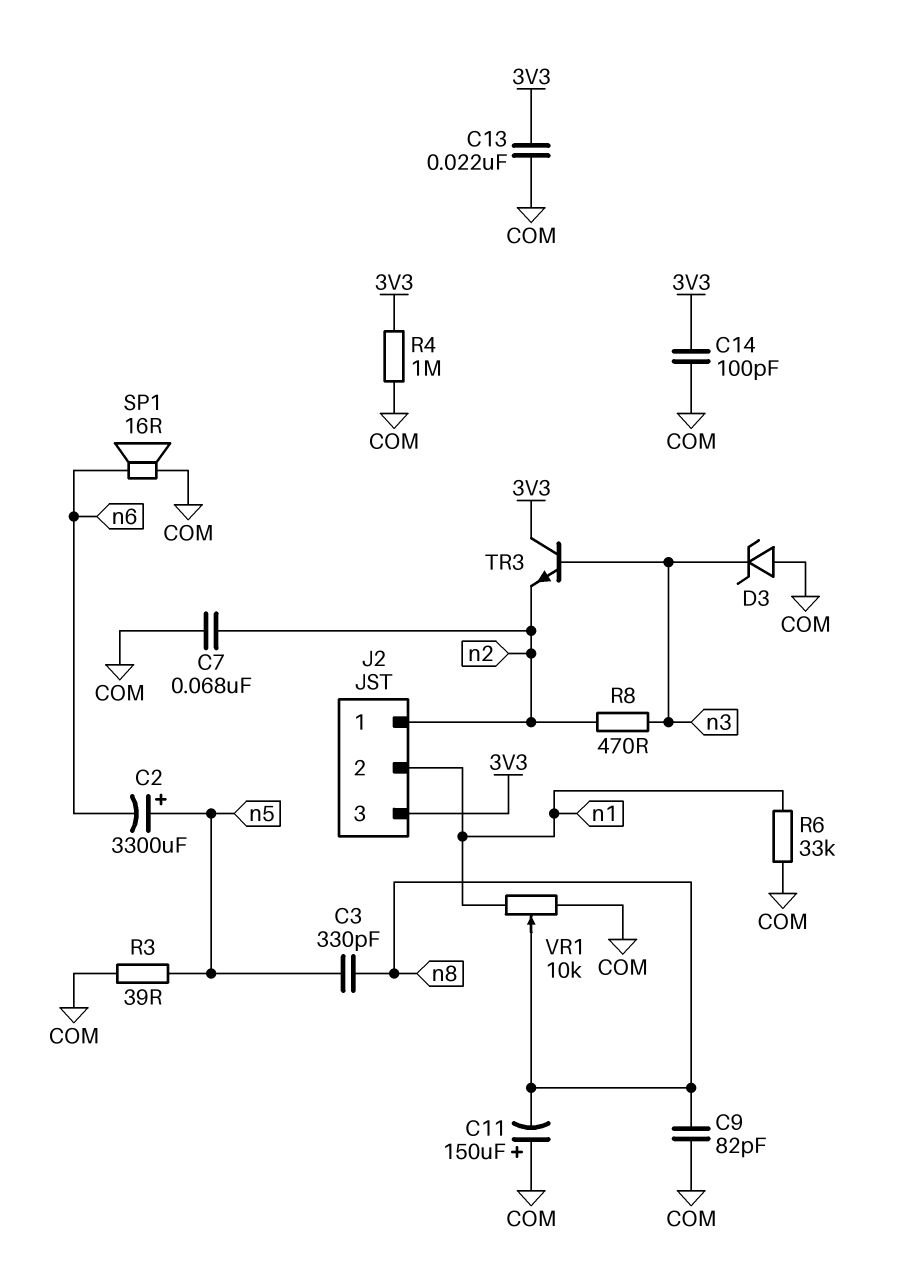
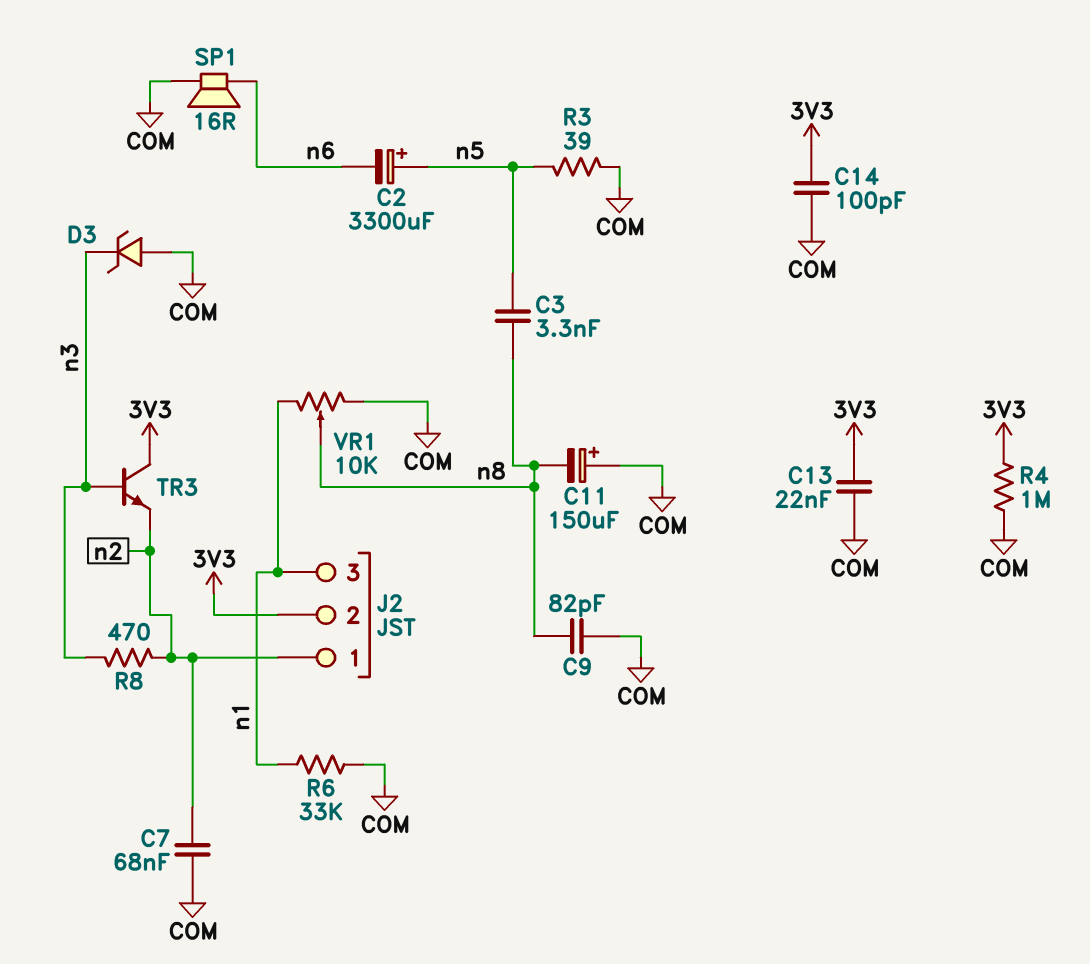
C3: 330pF (n5, n8) -> 3.3nF (n5, n8)
J2 pin 2: n1 -> 3V3
J2 pin 3: 3V3 -> n1

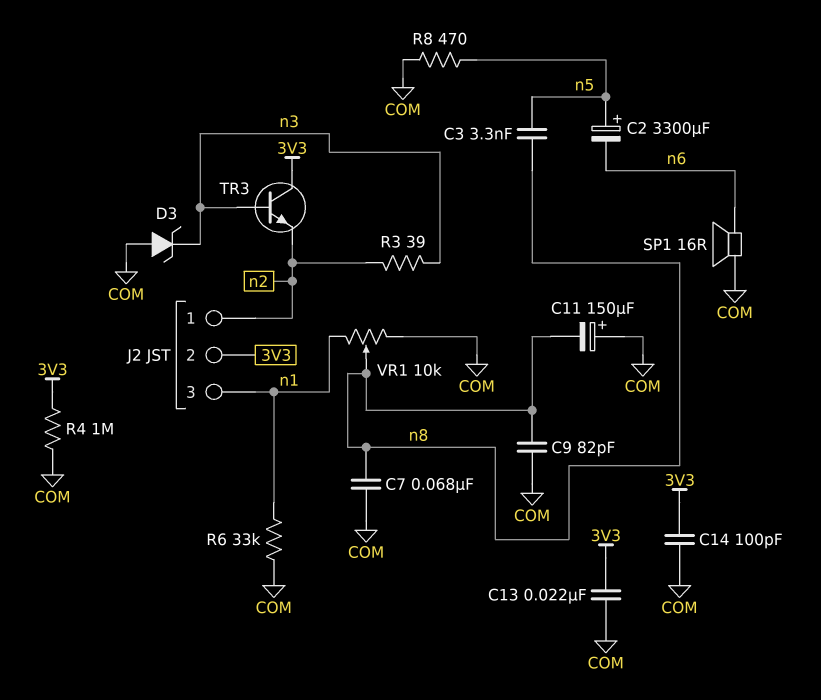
C7: 68nF (COM, n2) -> 68nF (COM, n8)
R3: 39 (COM, n5) -> 39 (n2, n3)
R8: 470 (n2, n3) -> 470 (COM, n5)

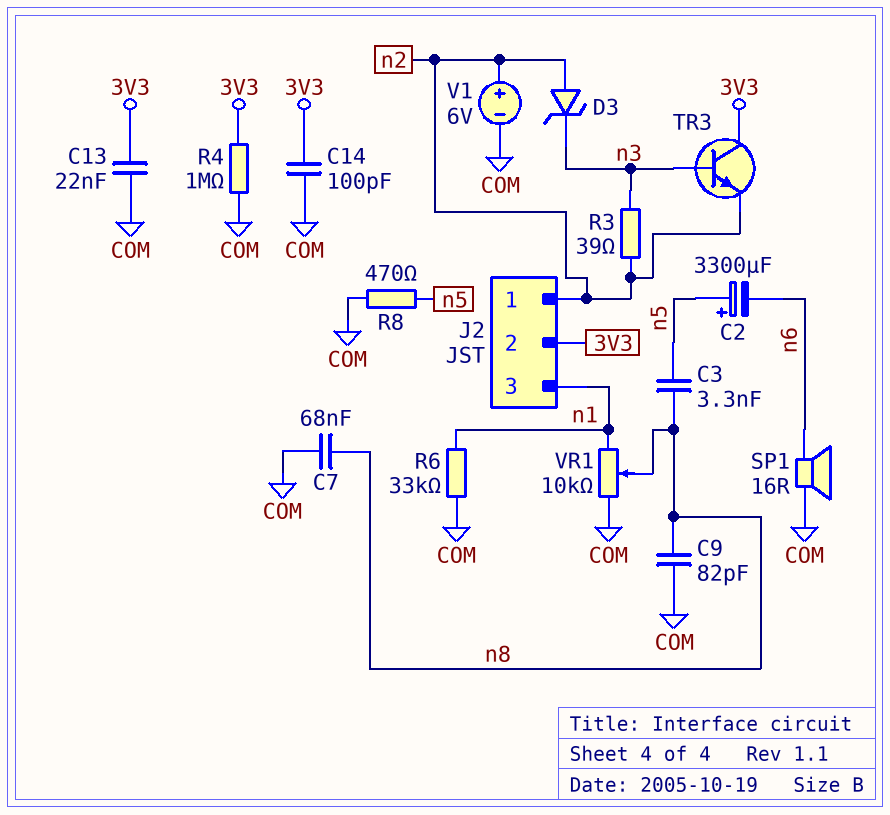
C11: 150uF (plus COM, minus n8) -> none
D3: zener (A COM, K n3) -> zener (A n2, K n3)
V1: none -> 6V (plus n2, minus COM)

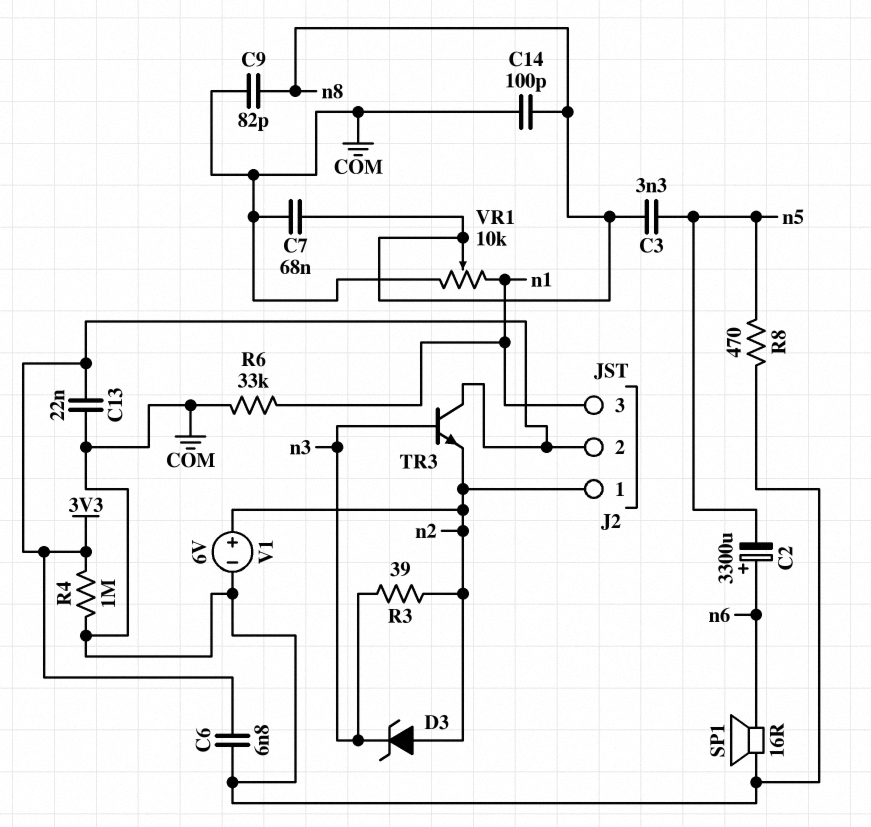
C2: 3300uF (plus n5, minus n6) -> 3300uF (plus n6, minus n5)
C6: none -> 6.8nF (3V3, COM)
C14: 100pF (3V3, COM) -> 100pF (COM, n8)

